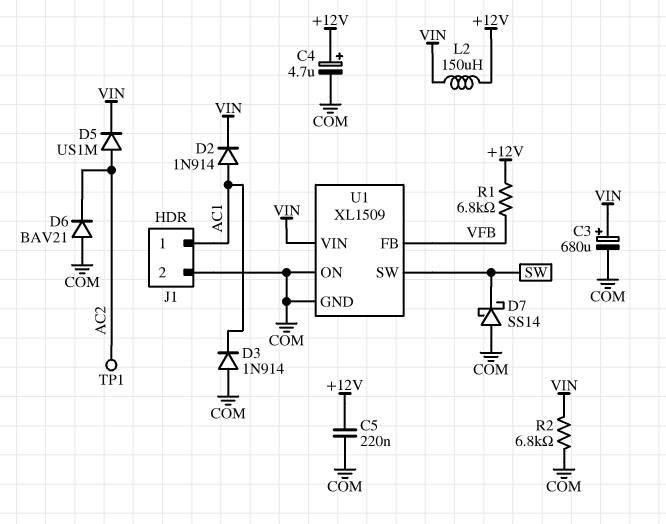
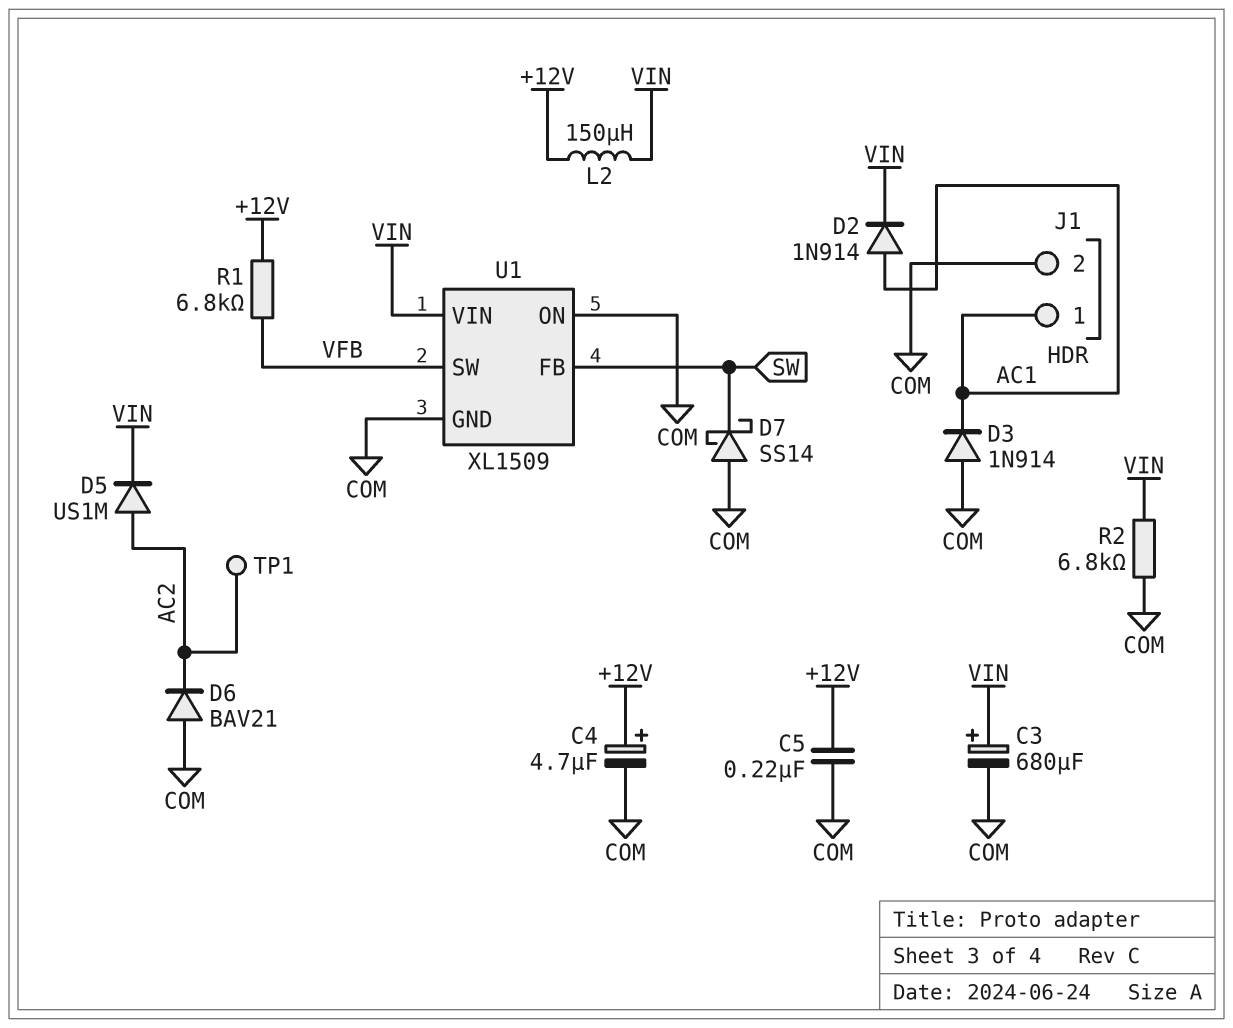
U1 pin FB: VFB -> SW
U1 pin SW: SW -> VFB

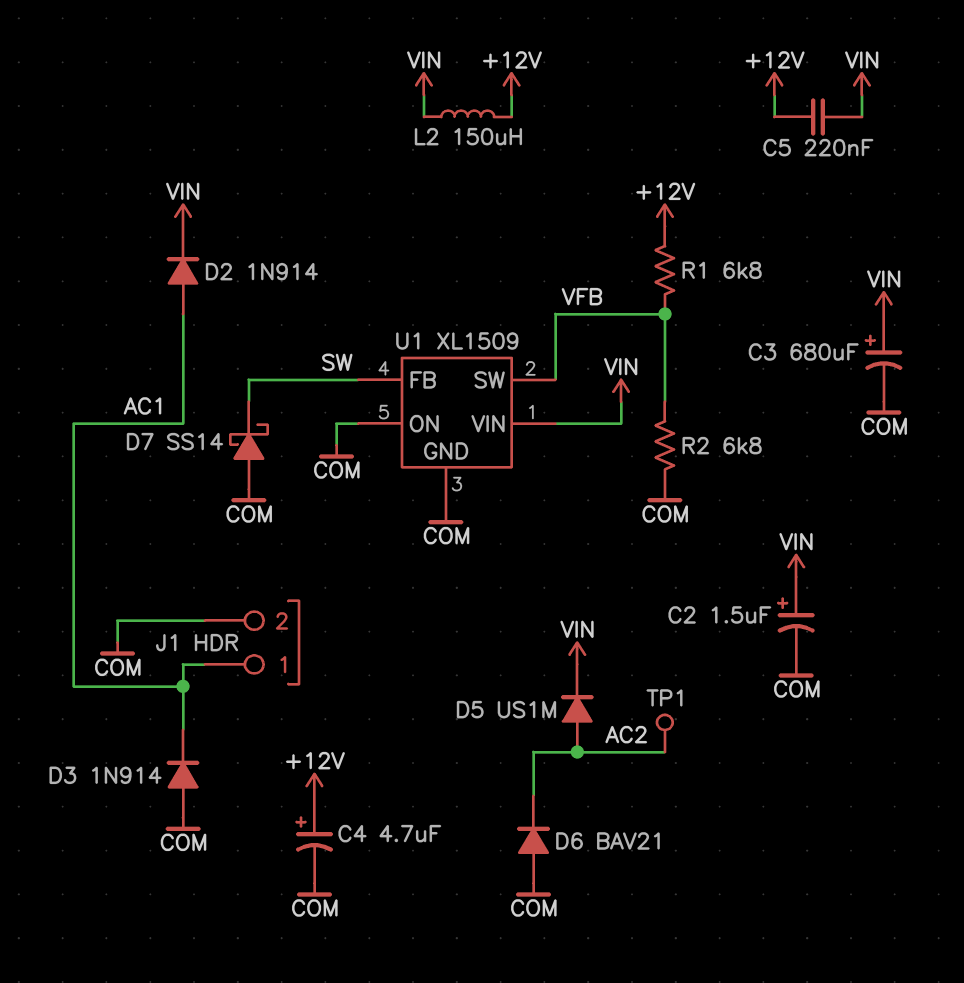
C2: none -> 1.5uF (plus VIN, minus COM)
C5: 220nF (+12V, COM) -> 220nF (+12V, VIN)
R2: 6.8k (COM, VIN) -> 6.8k (COM, VFB)

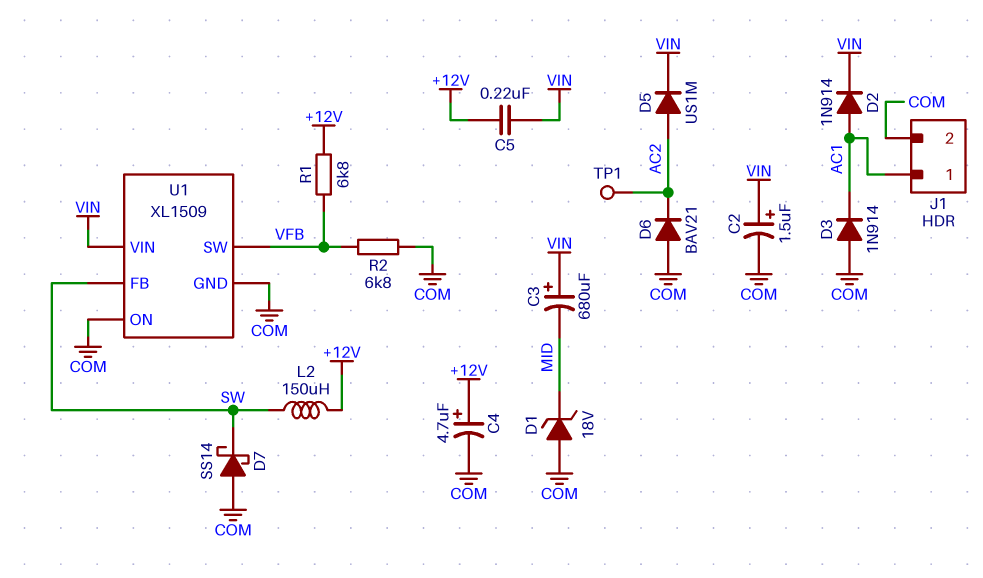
C3: 680uF (plus VIN, minus COM) -> 680uF (plus VIN, minus MID)
D1: none -> zener 18V (A COM, K MID)
L2: 150uH (+12V, VIN) -> 150uH (+12V, SW)

